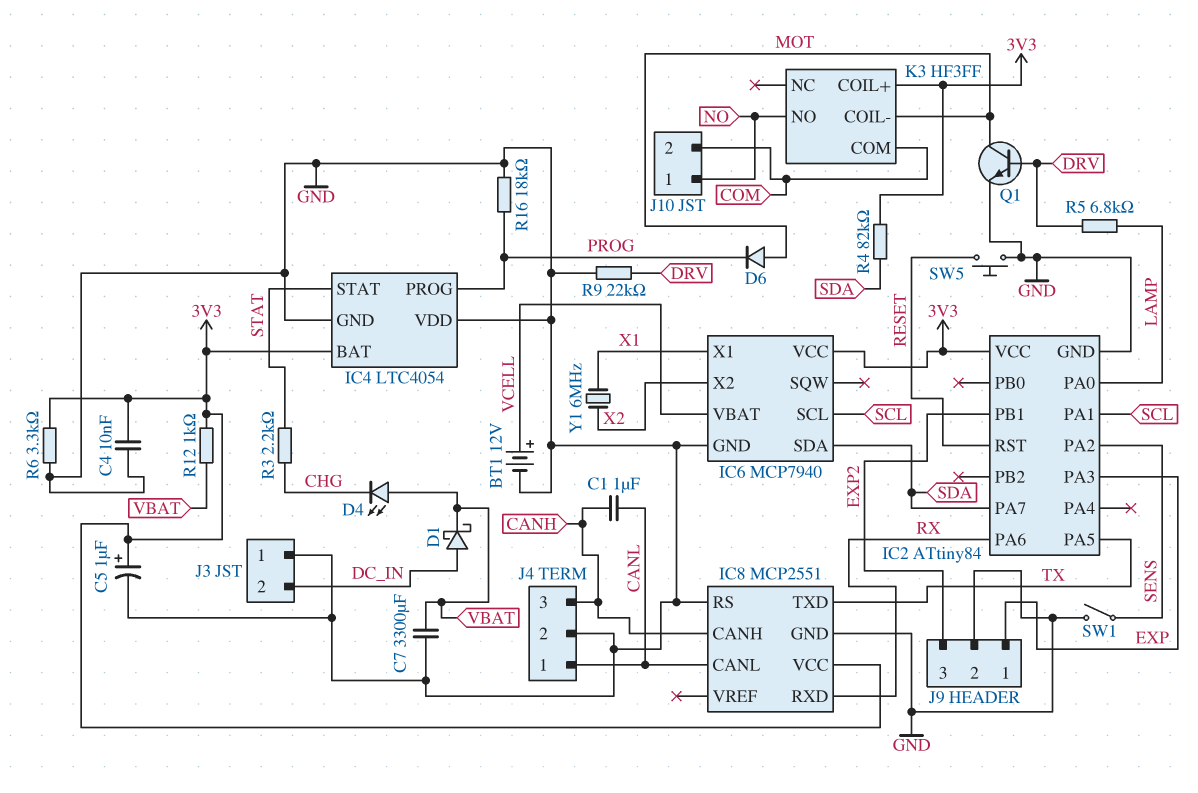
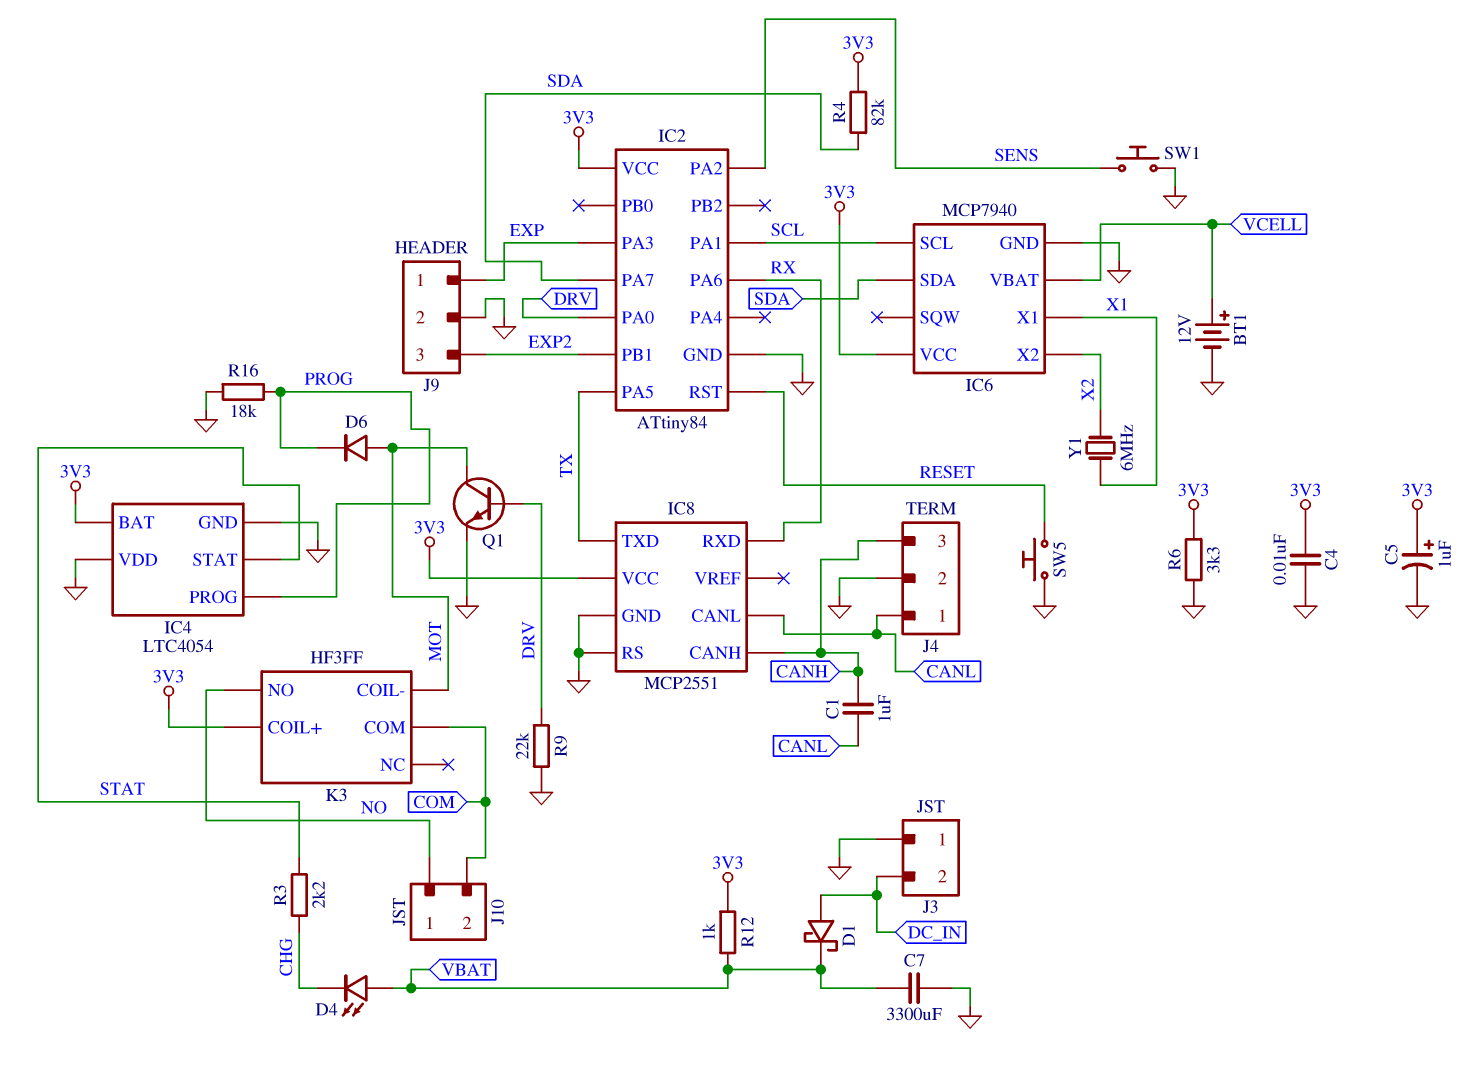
IC2 pin PA0: LAMP -> DRV
R5: 6.8k (DRV, LAMP) -> none
SW1: switch (GND, SENS) -> button (GND, SENS)

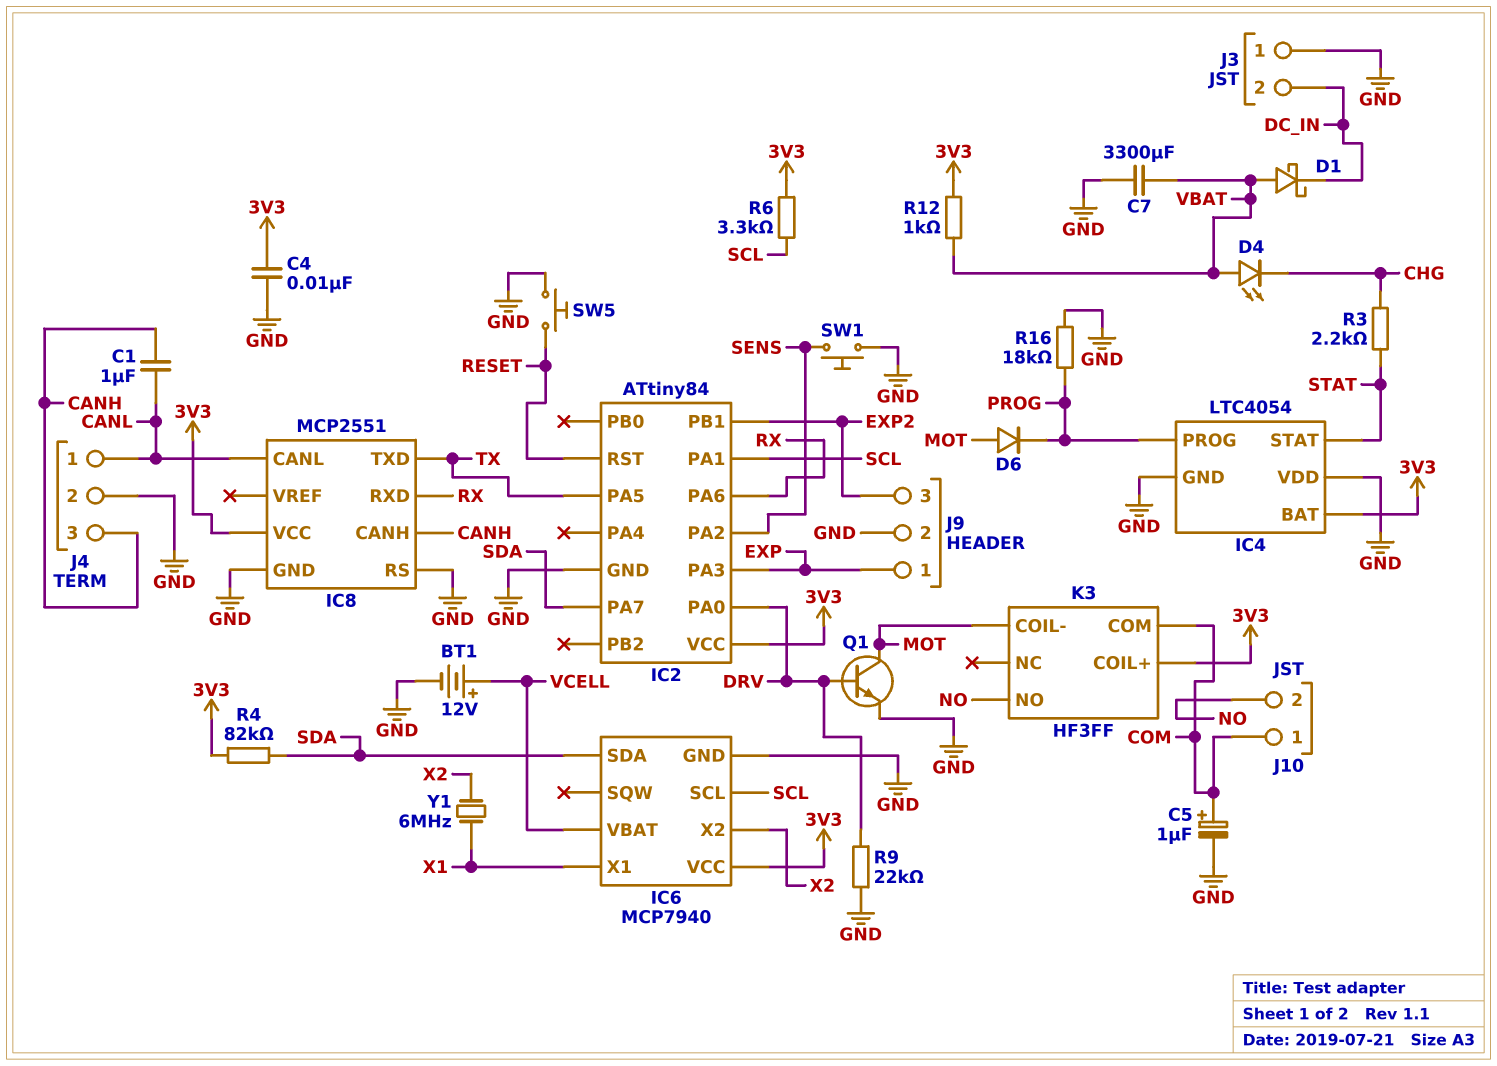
C5: 1uF (plus 3V3, minus GND) -> 1uF (plus COM, minus GND)
D1: schottky (A DC_IN, K VBAT) -> schottky (A VBAT, K DC_IN)
J10 pin 1: NO -> COM
J10 pin 2: COM -> NO
R6: 3.3k (3V3, GND) -> 3.3k (3V3, SCL)

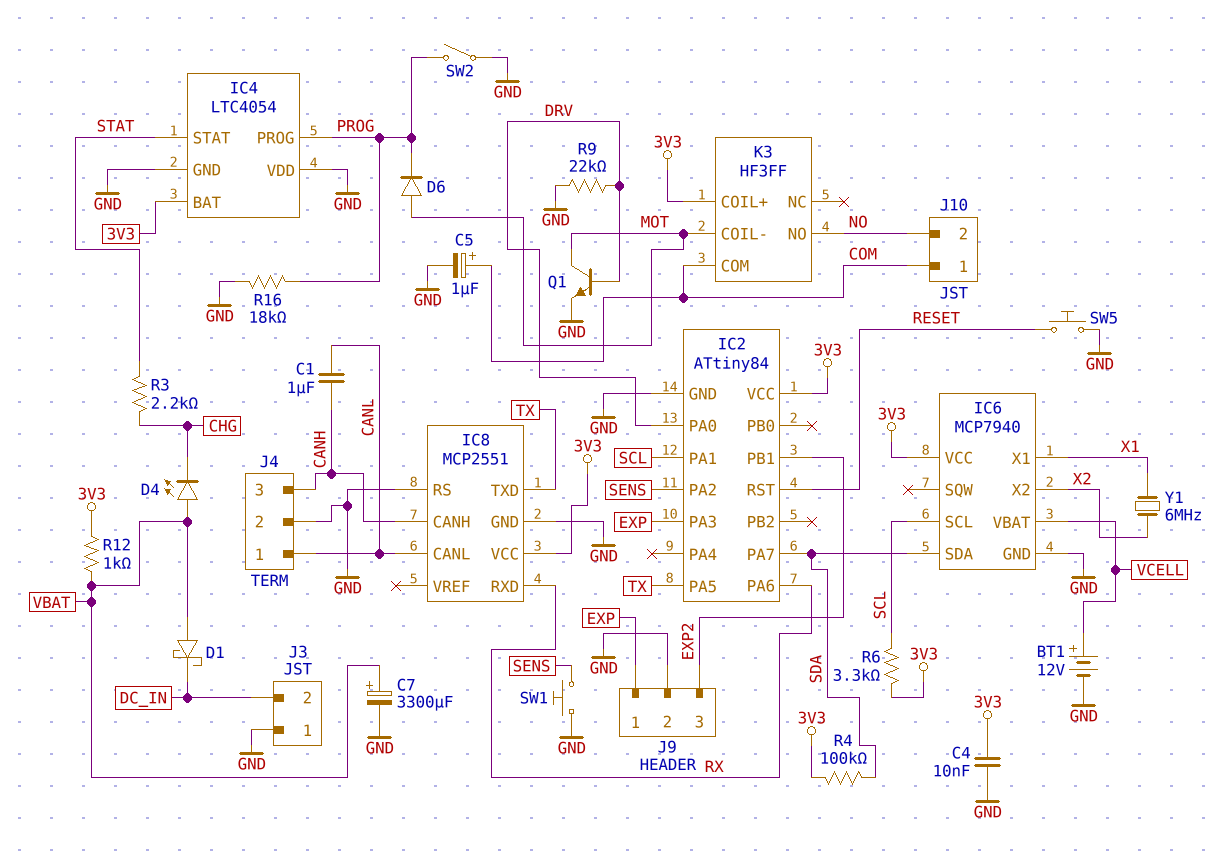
C7: 3300uF (GND, VBAT) -> 3300uF (plus VBAT, minus GND)
R4: 82k (3V3, SDA) -> 100k (3V3, SDA)
SW2: none -> switch (GND, PROG)

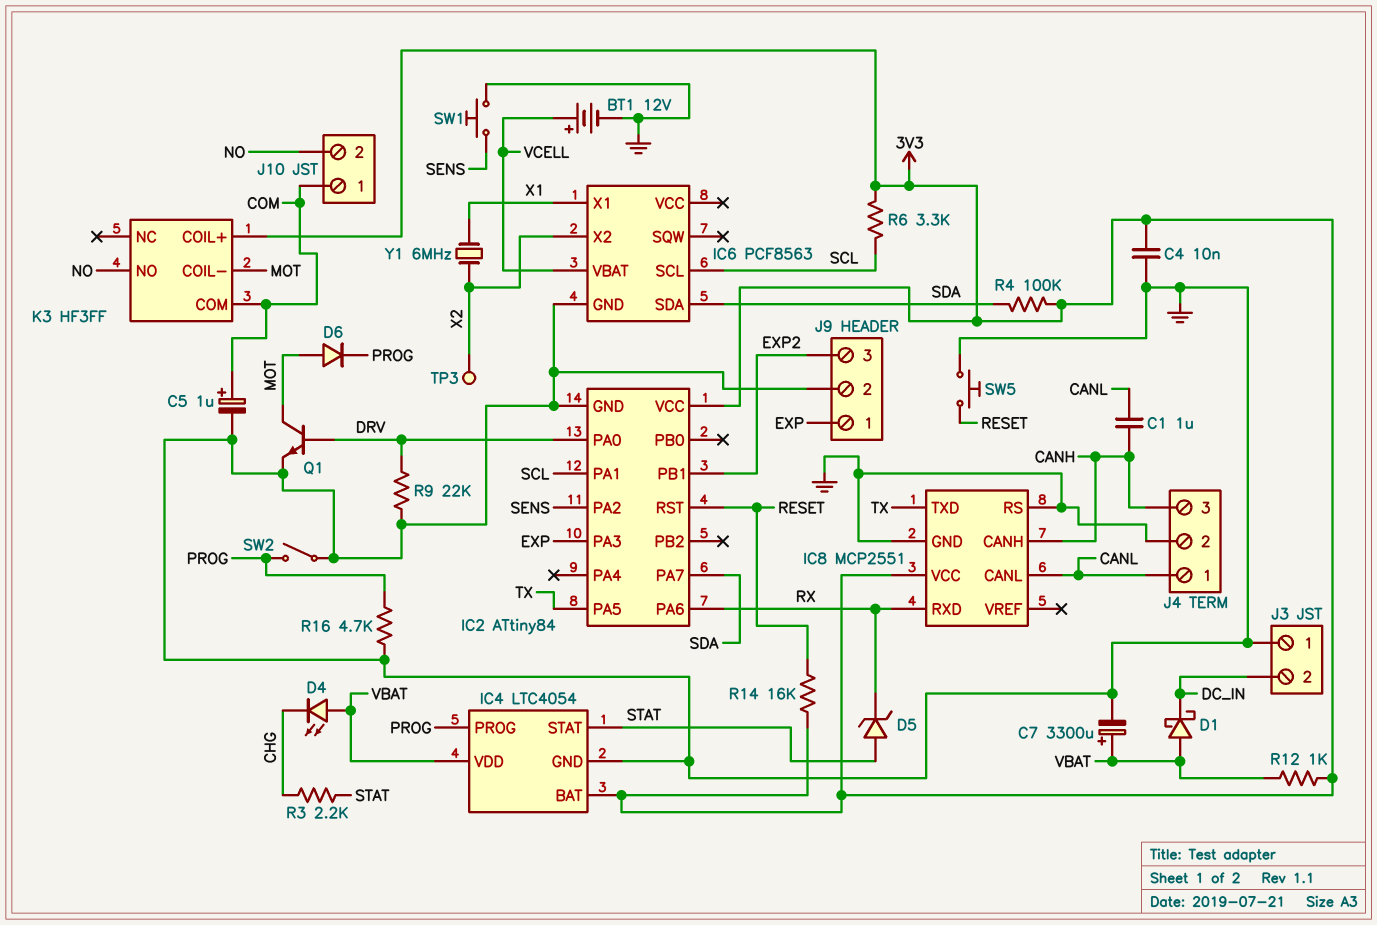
D5: none -> zener (A STAT, K RX)
IC4 pin VDD: GND -> VBAT
IC6: MCP7940 -> PCF8563
IC6 pin VCC: 3V3 -> none
R14: none -> 16k (3V3, RESET)
R16: 18k (GND, PROG) -> 4.7k (GND, PROG)
TP3: none -> test point (X2)

